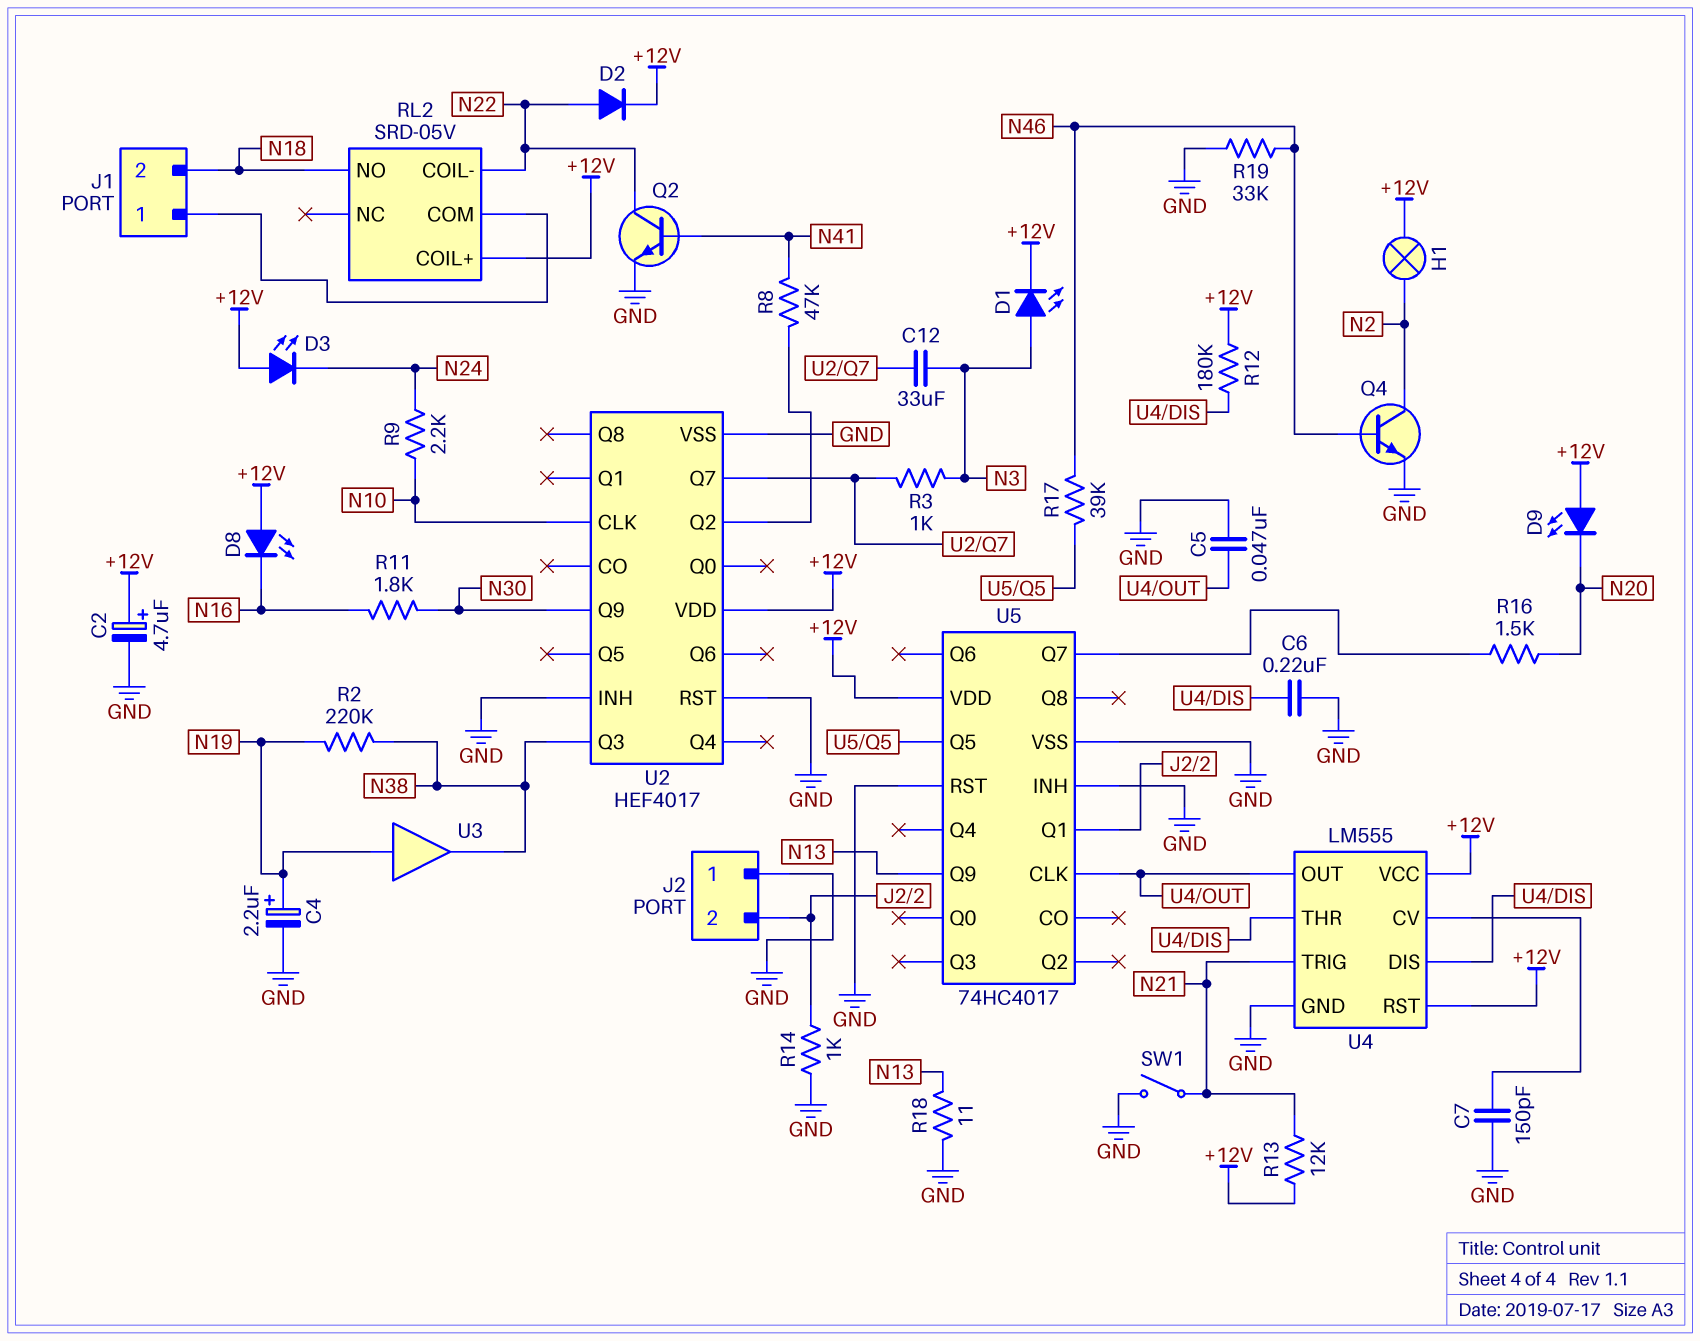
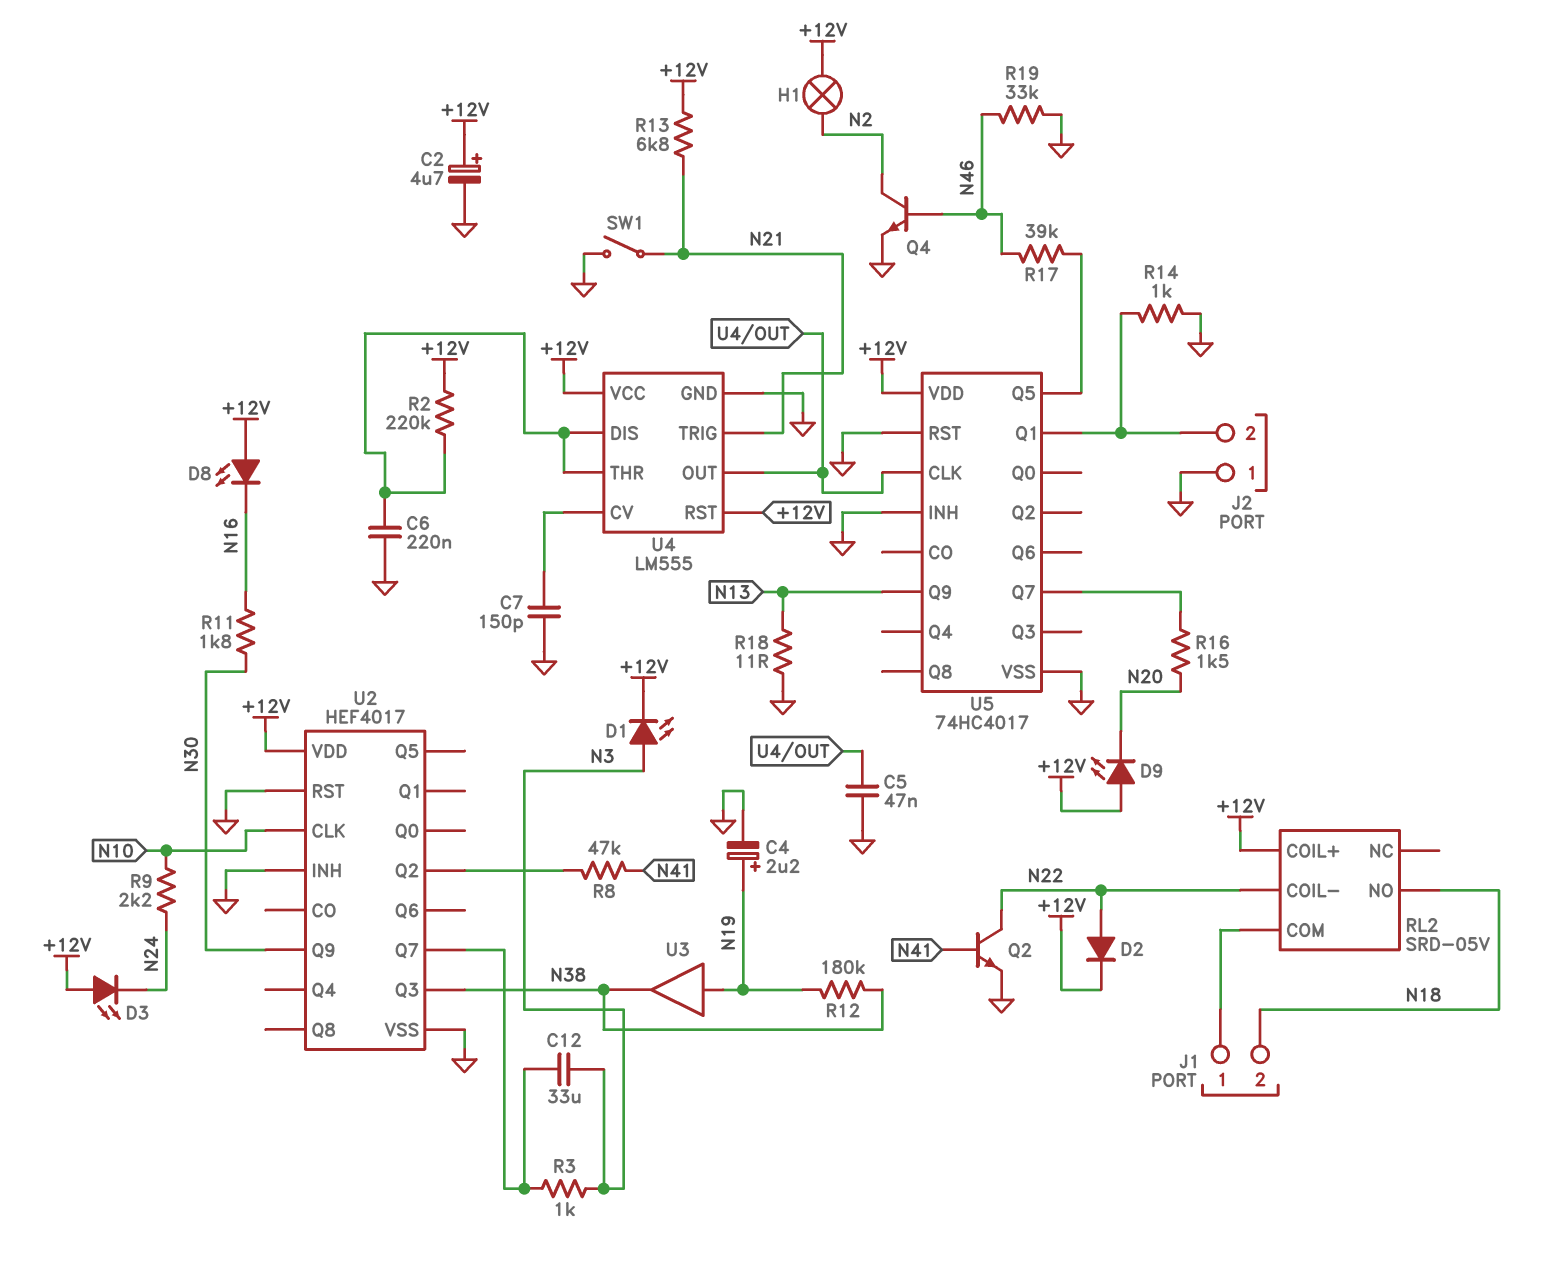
R2: 220k (N19, N38) -> 220k (+12V, U4/DIS)
R12: 180k (+12V, U4/DIS) -> 180k (N19, N38)
R13: 12k (+12V, N21) -> 6.8k (+12V, N21)

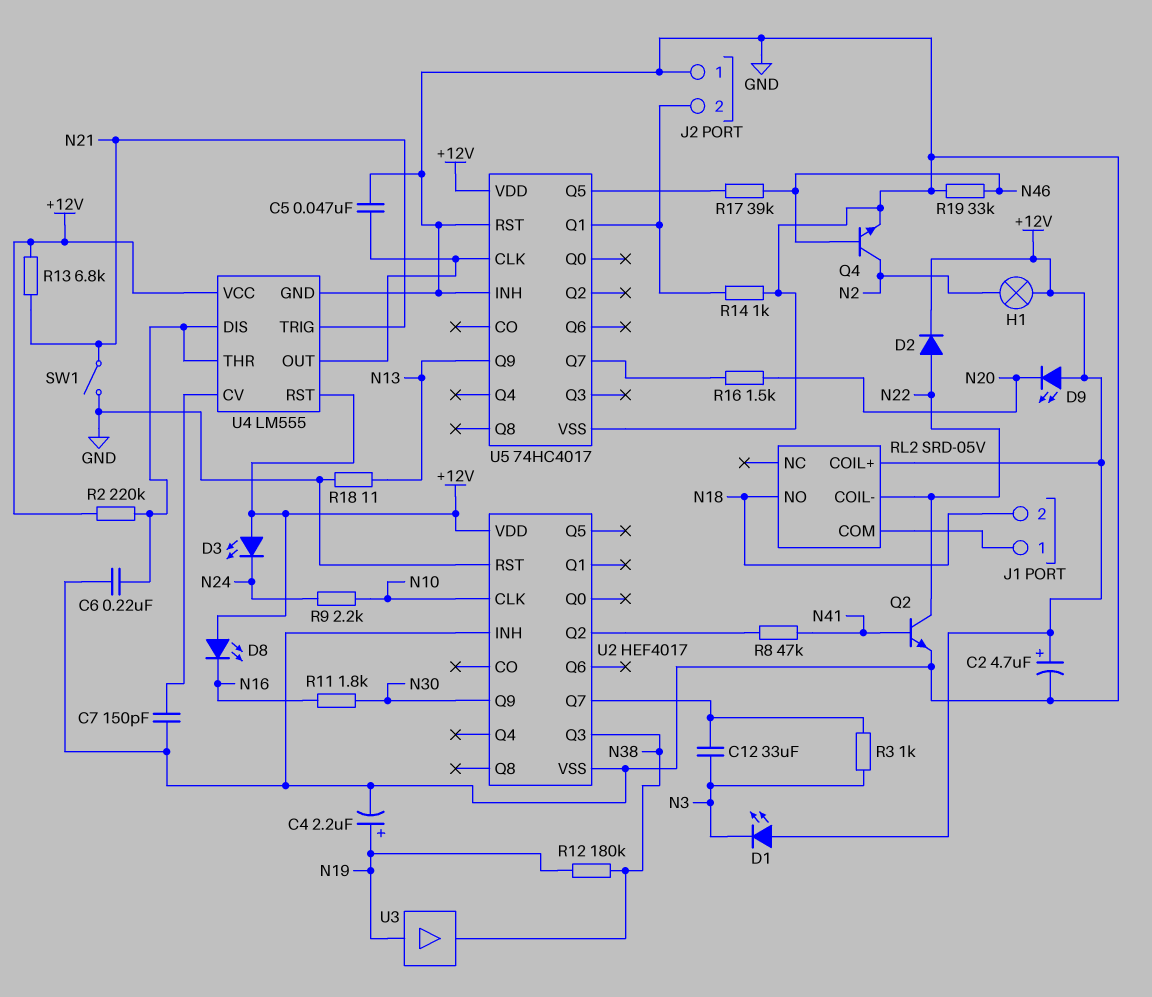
D1: LED (A N3, K +12V) -> LED (A +12V, K N3)

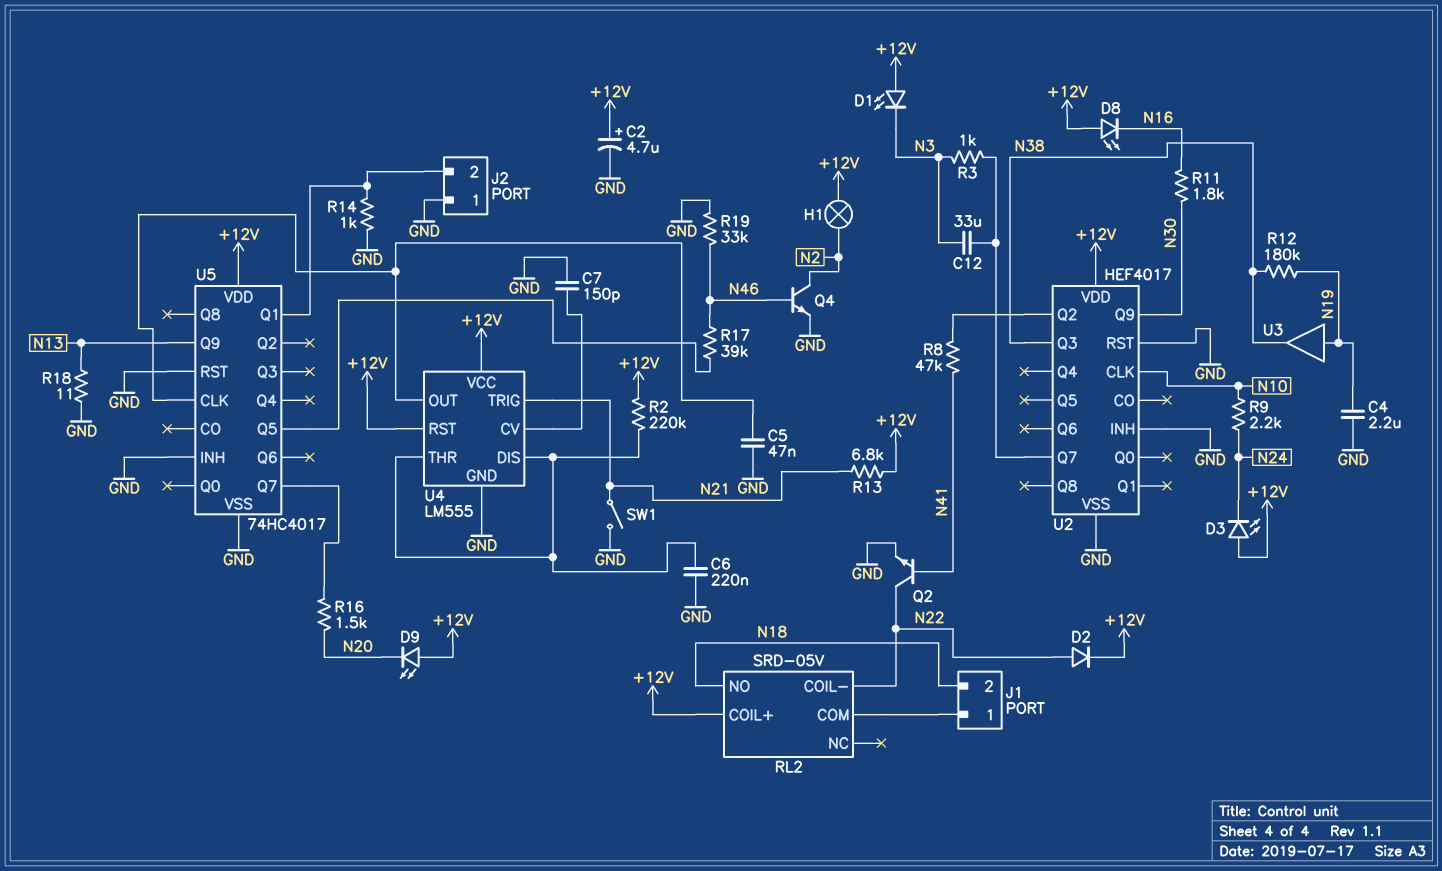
C4: 2.2uF (plus N19, minus GND) -> 2.2uF (GND, N19)

